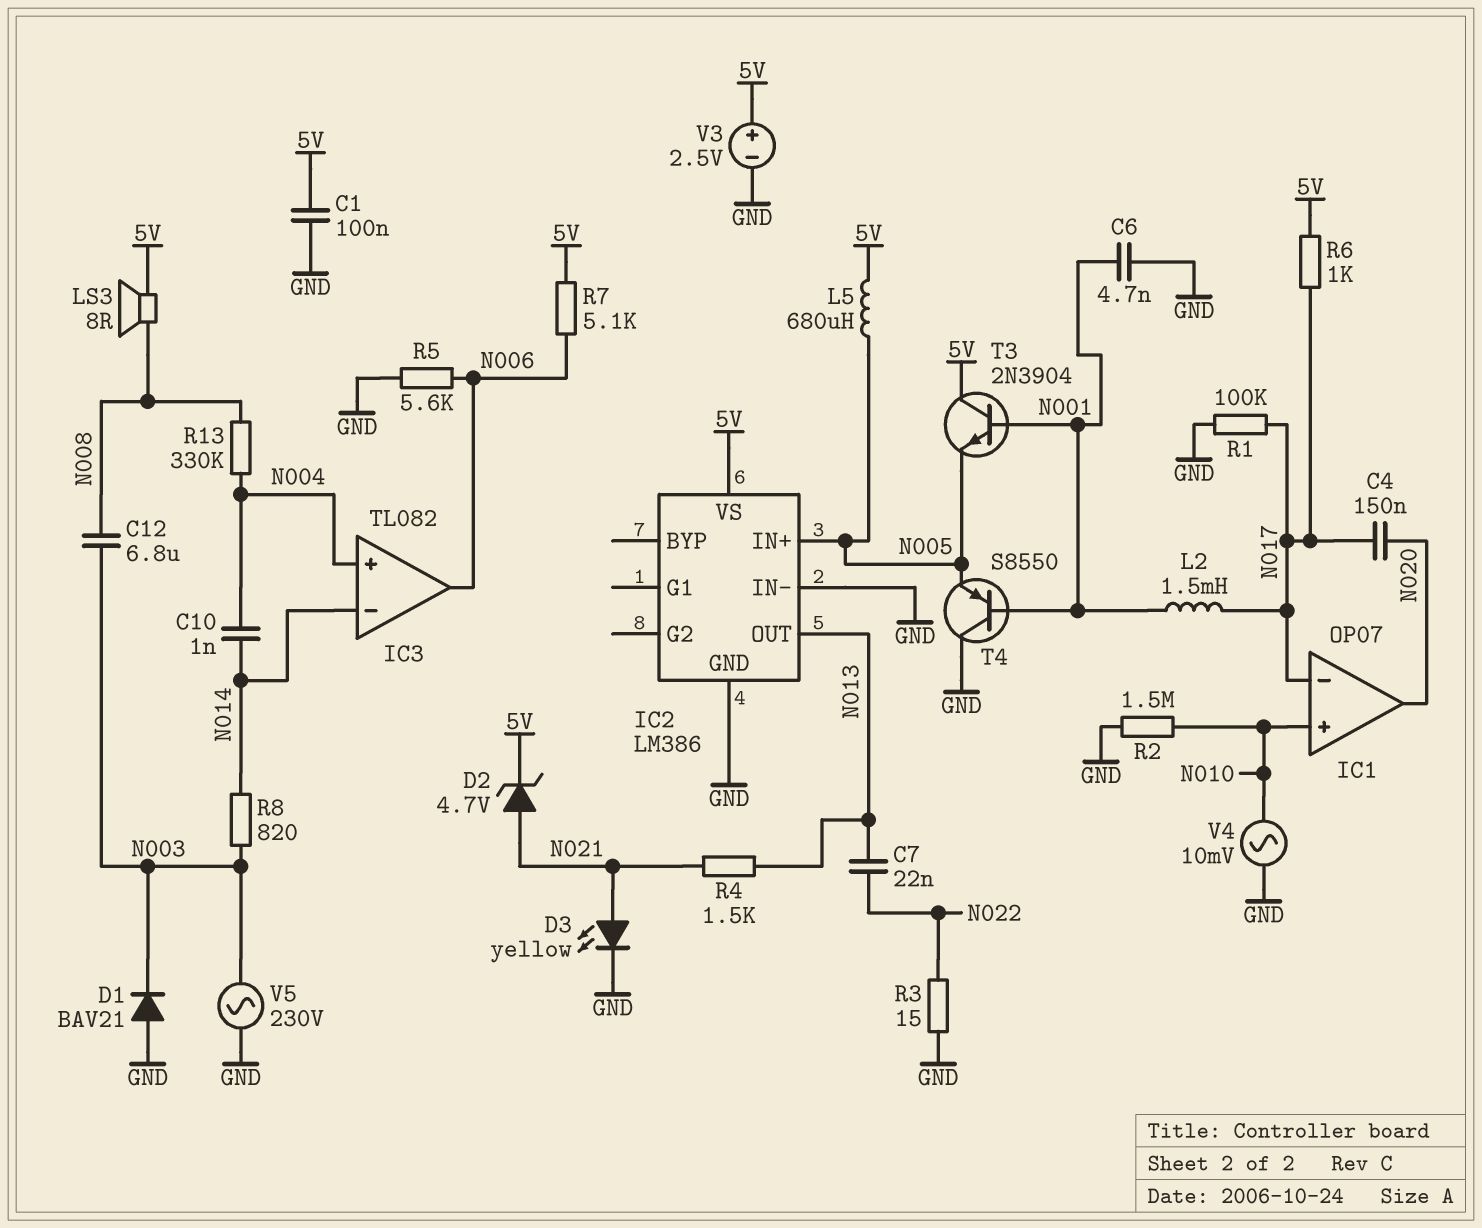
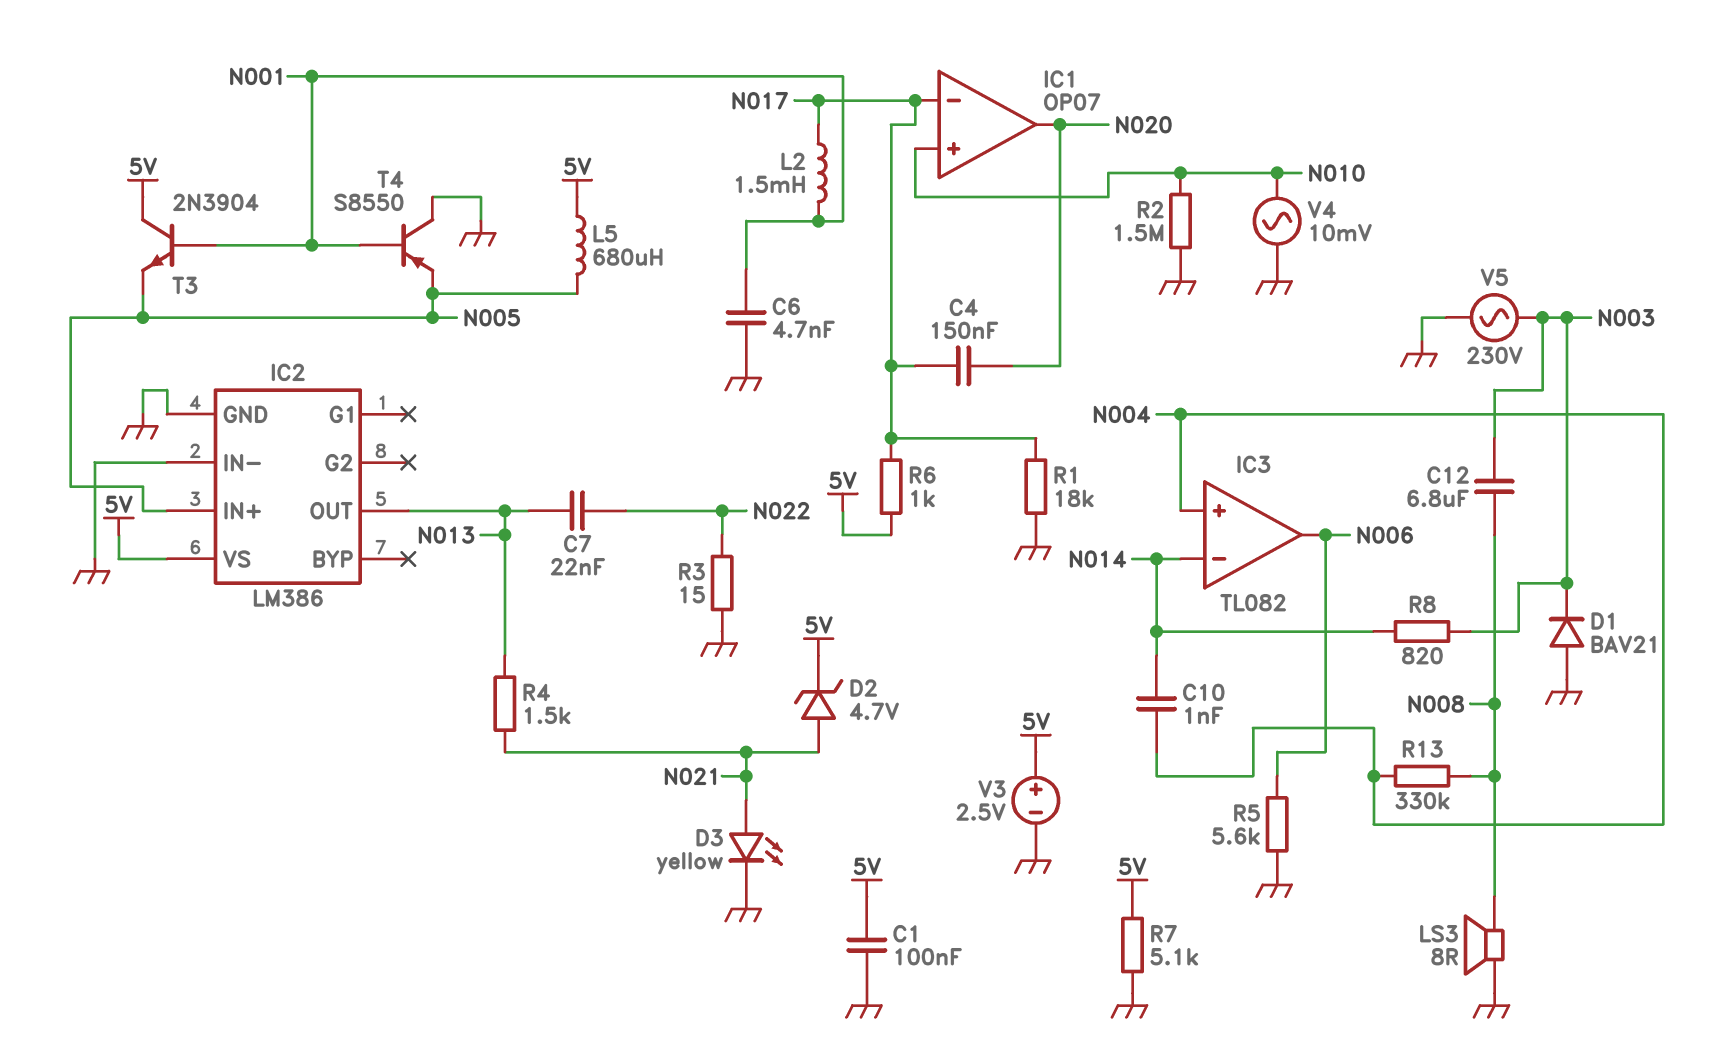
LS3: speaker 8R (5V, N008) -> speaker 8R (GND, N008)
R1: 100k (GND, N017) -> 18k (GND, N017)
R7: 5.1k (5V, N006) -> 5.1k (5V, GND)

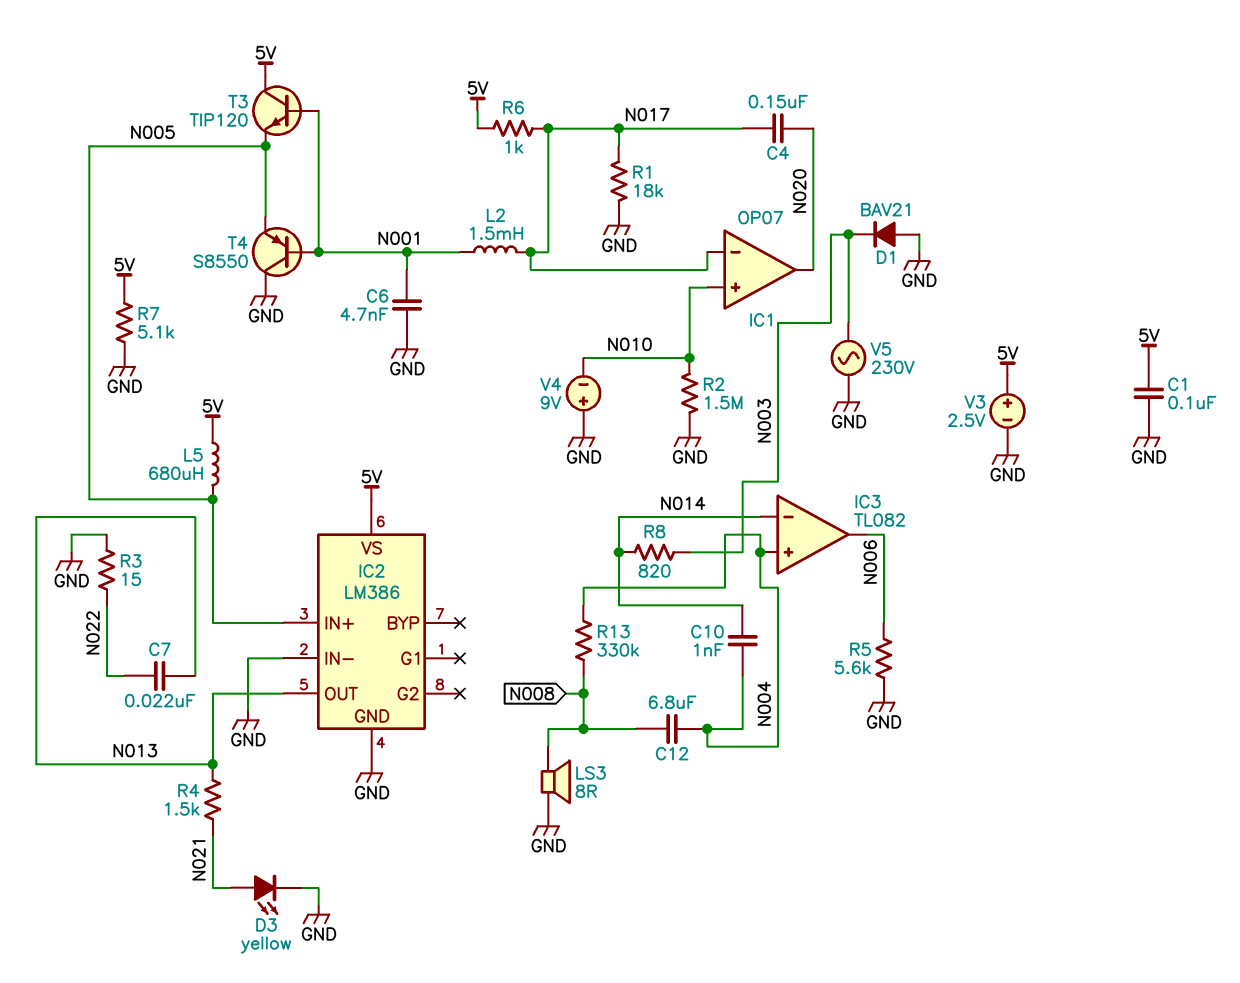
C12: 6.8uF (N003, N008) -> 6.8uF (N004, N008)
D2: zener 4.7V (A N021, K 5V) -> none
T3: NPN 2N3904 (B N001, C 5V, E N005) -> NPN TIP120 (B N001, C 5V, E N005)
V4: AC 10mV (GND, N010) -> 9V (plus GND, minus N010)

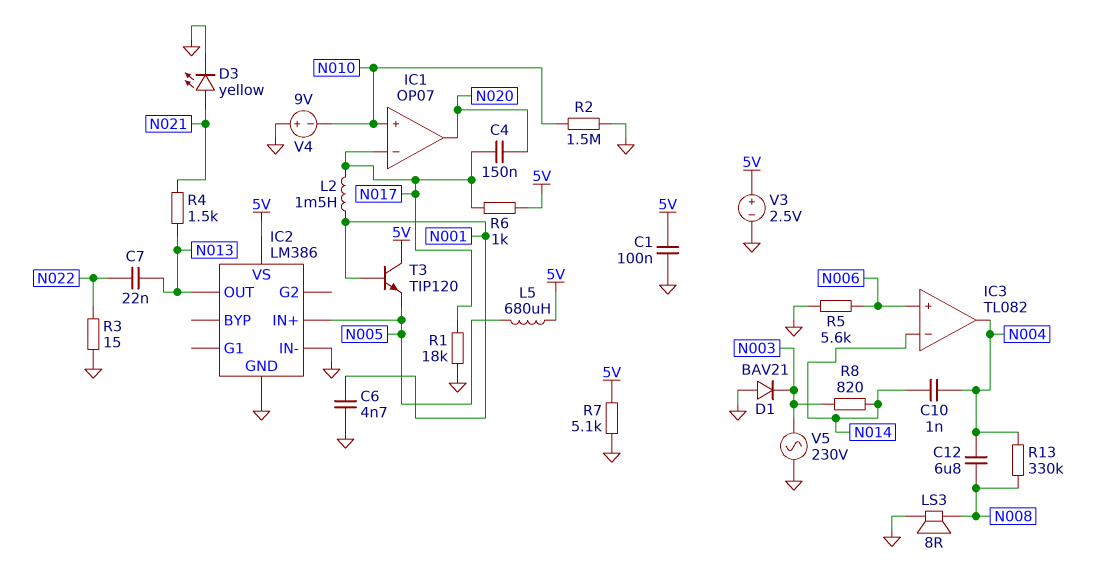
IC3 pin in+: N004 -> N006
IC3 pin out: N006 -> N004
T4: PNP S8550 (B N001, C GND, E N005) -> none

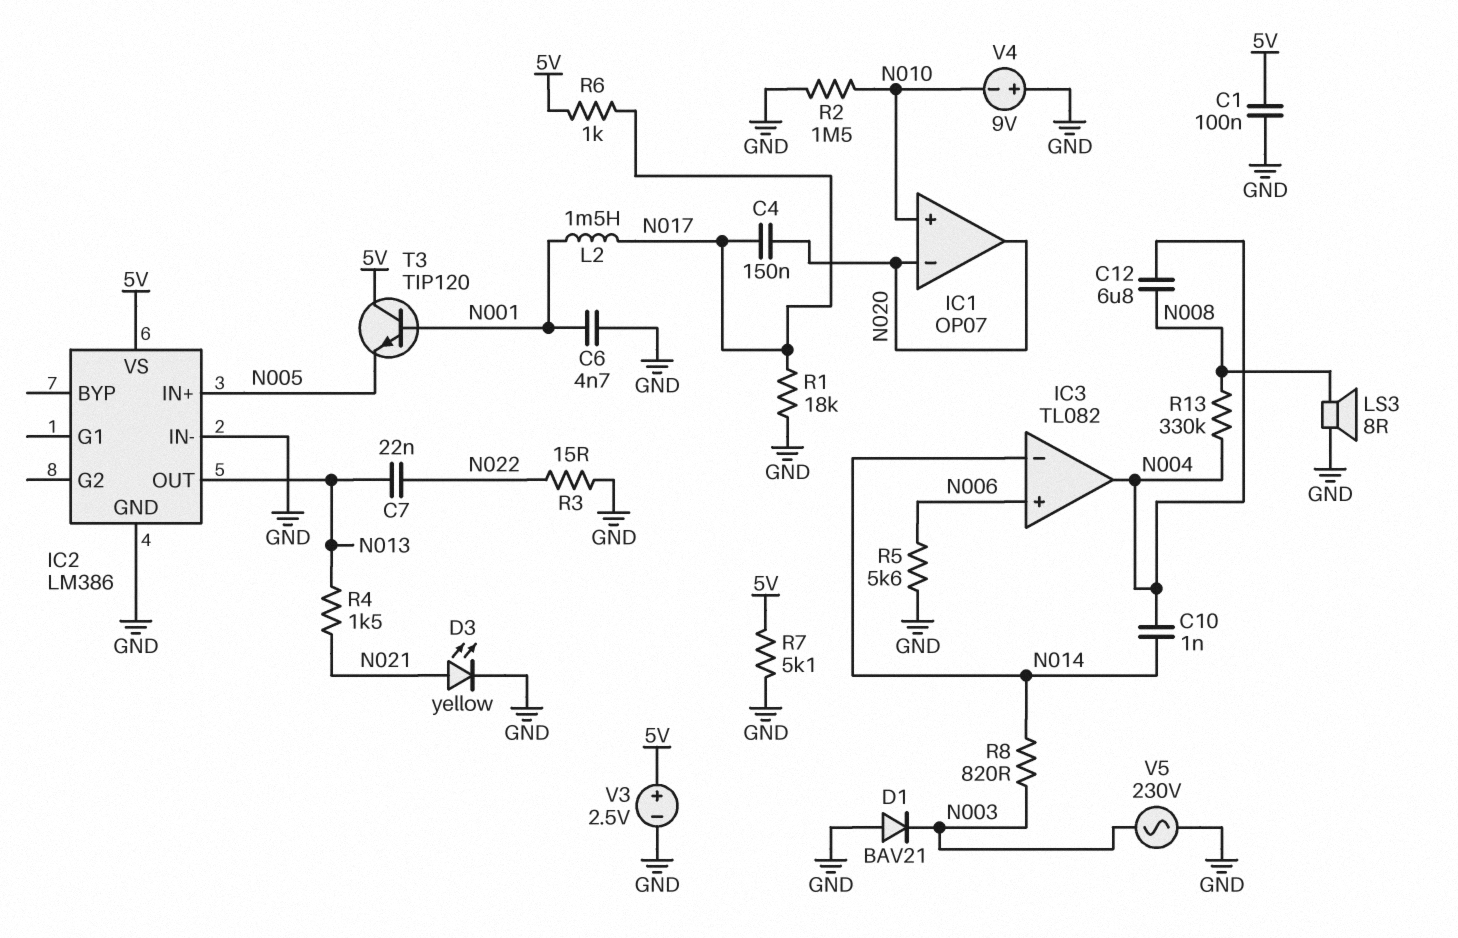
IC1 pin in-: N017 -> N020
L5: 680uH (5V, N005) -> none

